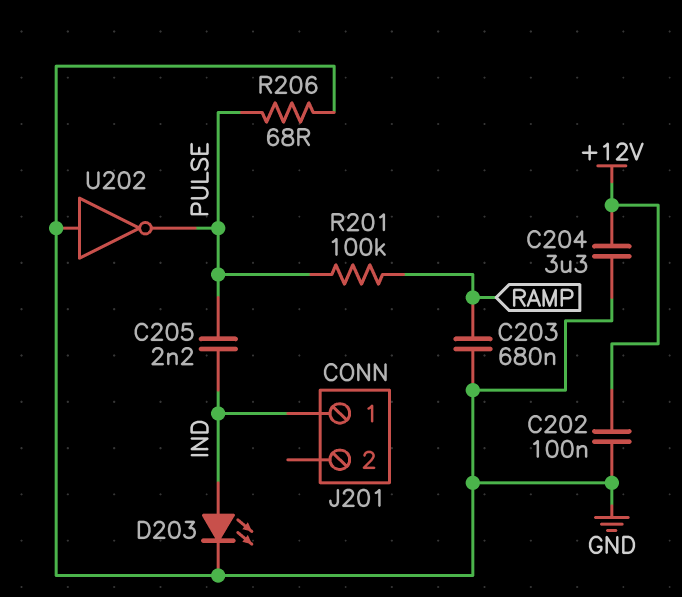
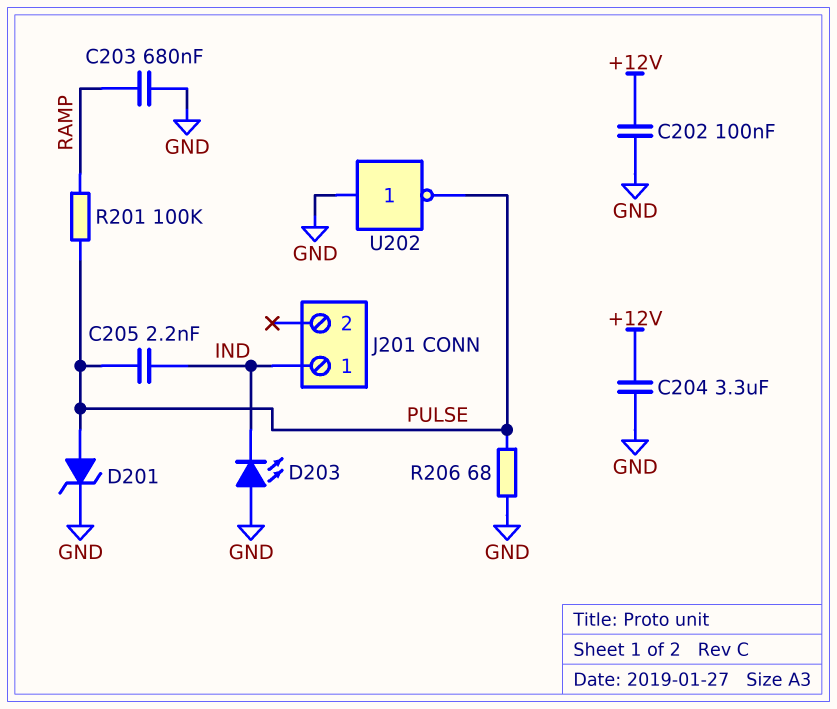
D201: none -> zener (A PULSE, K GND)
D203: LED (A IND, K GND) -> LED (A GND, K IND)

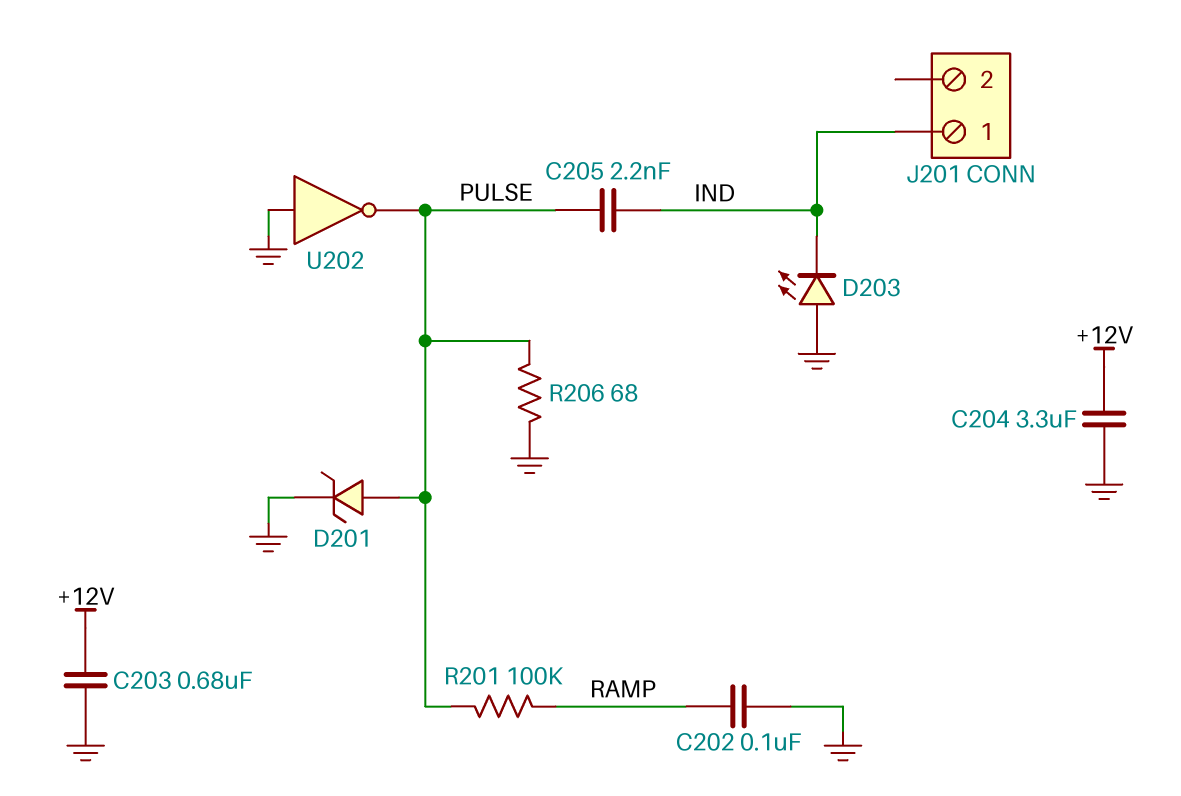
C202: 100nF (+12V, GND) -> 100nF (GND, RAMP)
C203: 680nF (GND, RAMP) -> 680nF (+12V, GND)

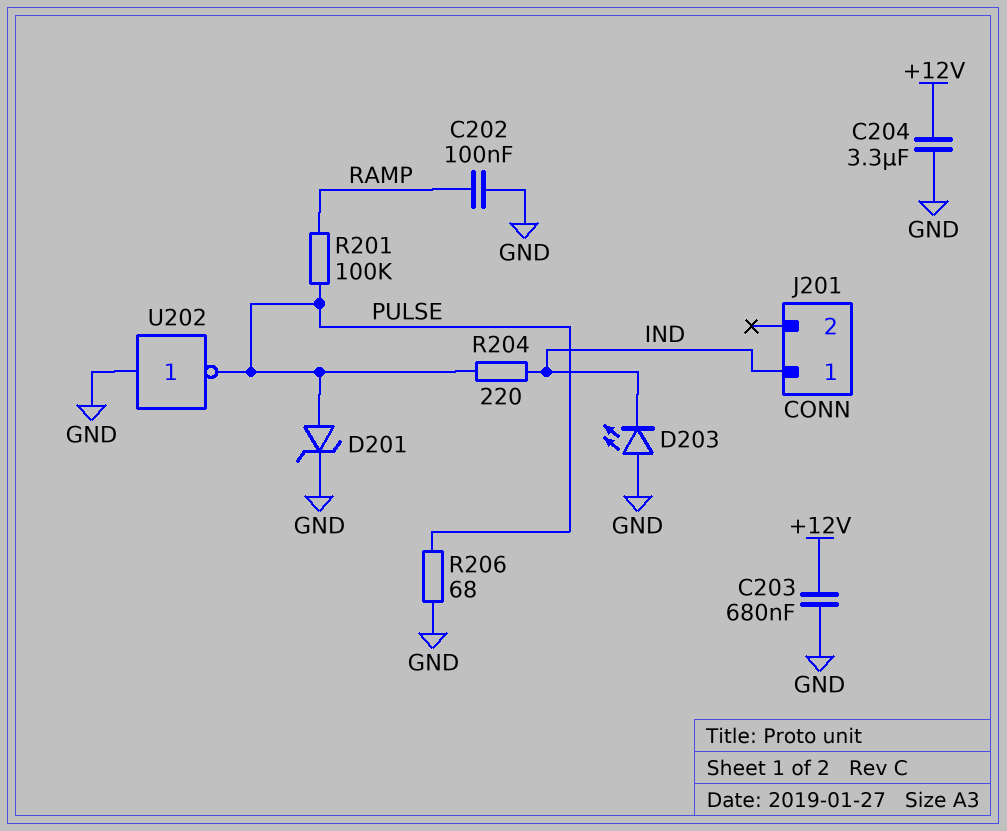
C205: 2.2nF (IND, PULSE) -> none
R204: none -> 220 (IND, PULSE)

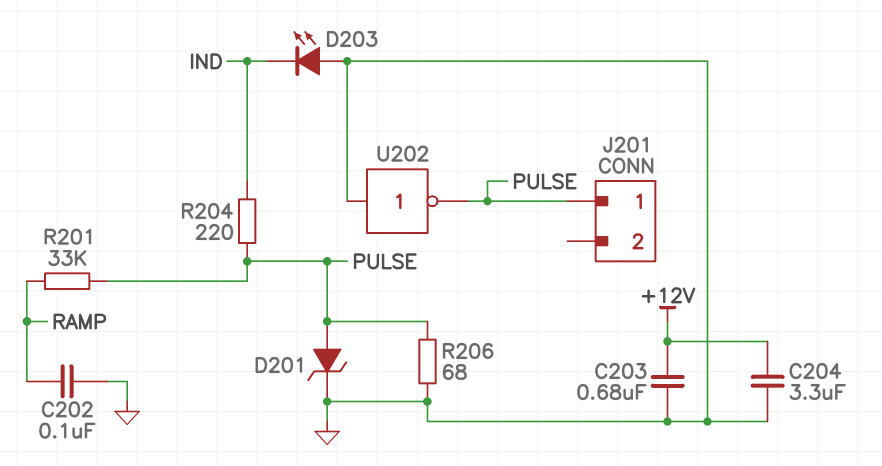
J201 pin 1: IND -> PULSE
R201: 100k (PULSE, RAMP) -> 33k (PULSE, RAMP)

